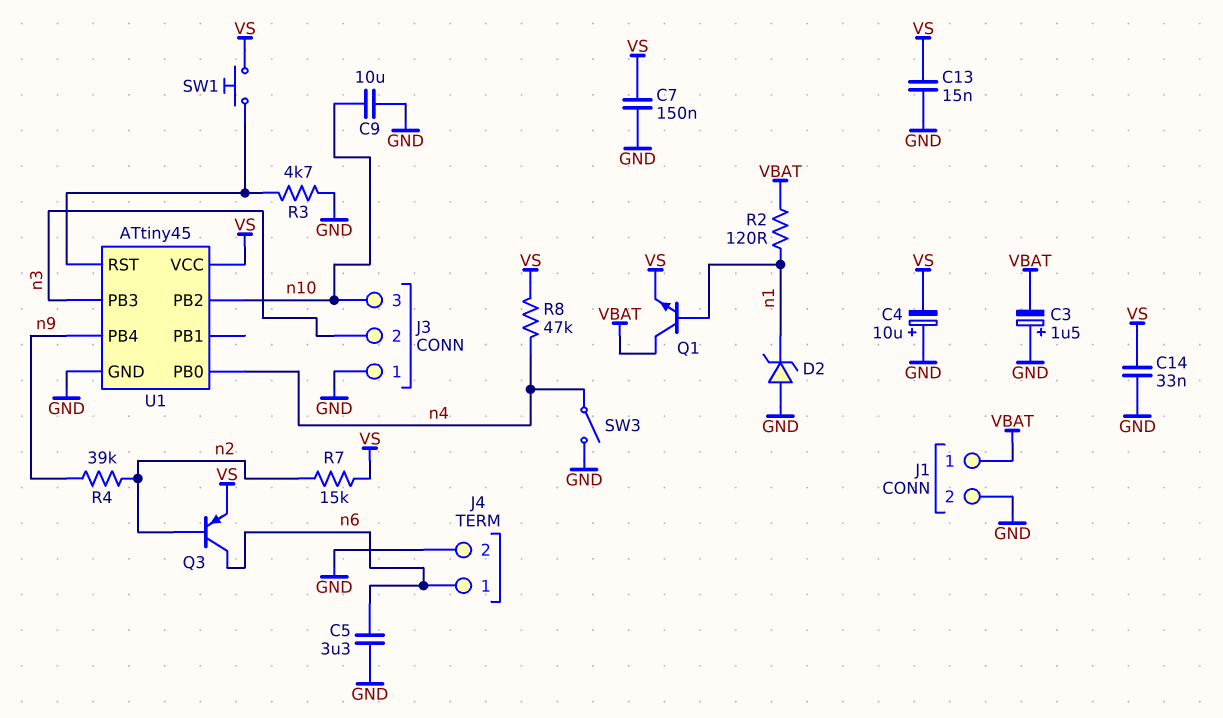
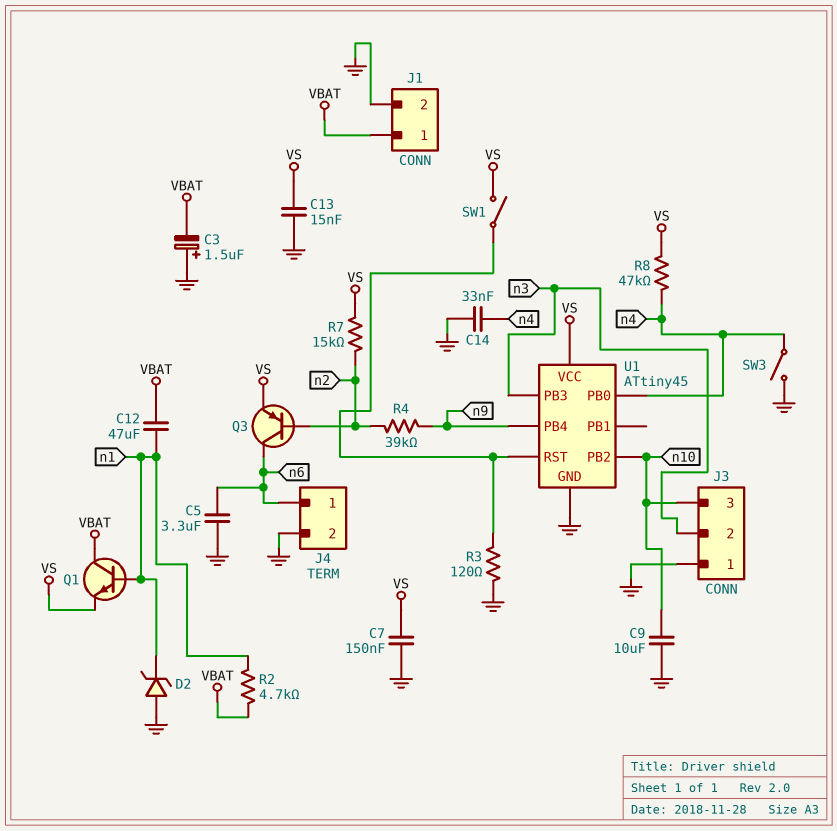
C4: 10uF (plus GND, minus VS) -> none
C12: none -> 47uF (VBAT, n1)
C14: 33nF (GND, VS) -> 33nF (GND, n4)
R2: 120 (VBAT, n1) -> 4.7k (VBAT, n1)
R3: 4.7k (GND, U1/RST) -> 120 (GND, U1/RST)
SW1: button (U1/RST, VS) -> switch (U1/RST, VS)

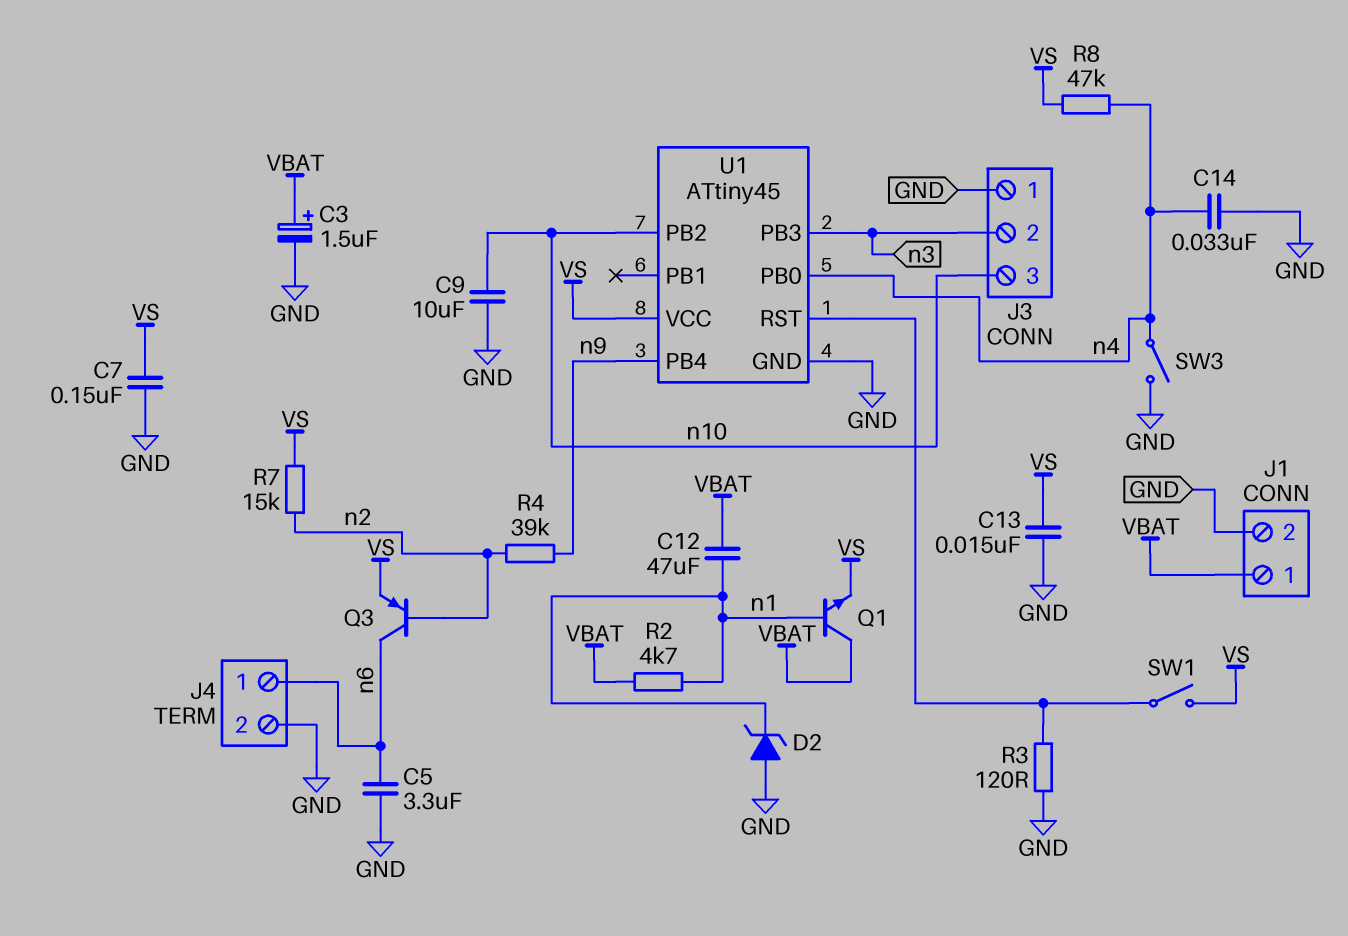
C3: 1.5uF (plus GND, minus VBAT) -> 1.5uF (plus VBAT, minus GND)

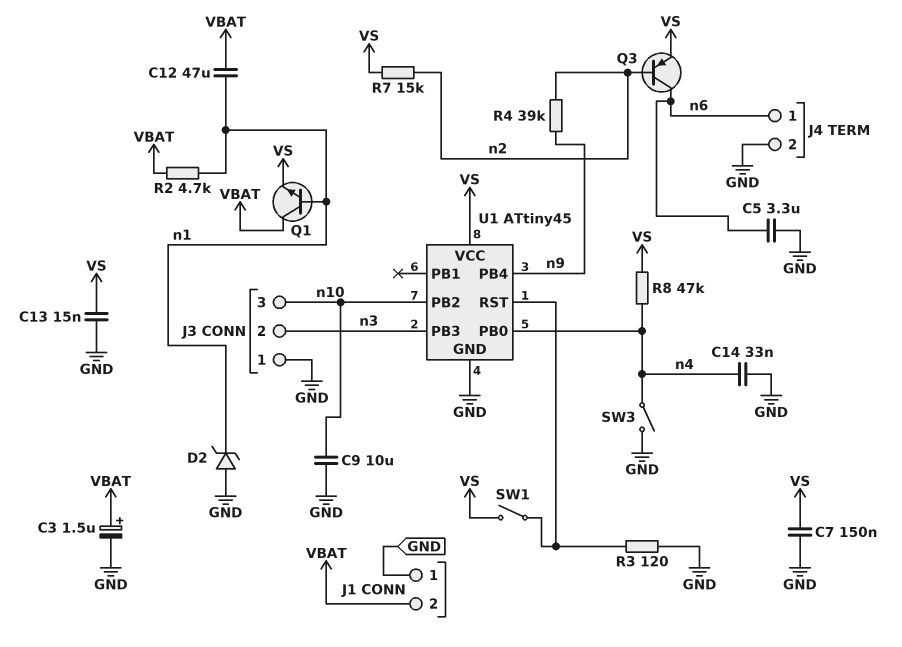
J1 pin 1: VBAT -> GND
J1 pin 2: GND -> VBAT

